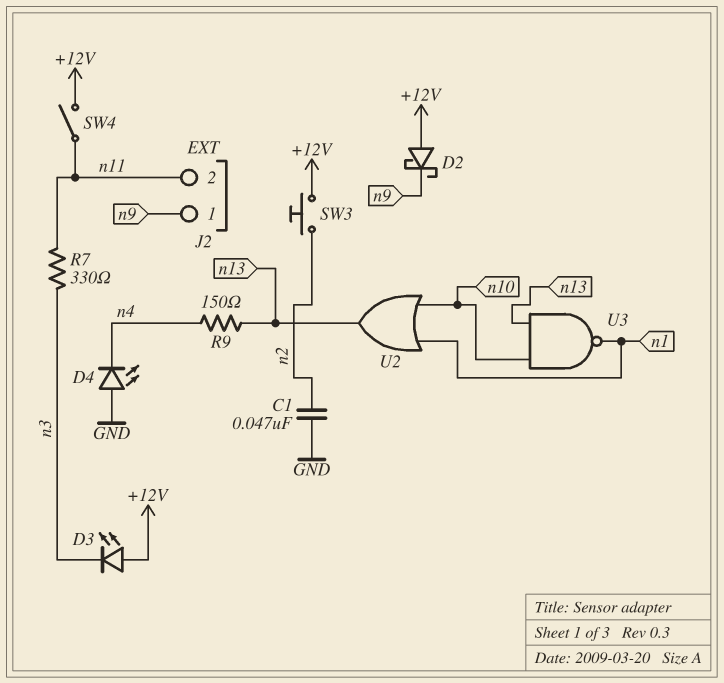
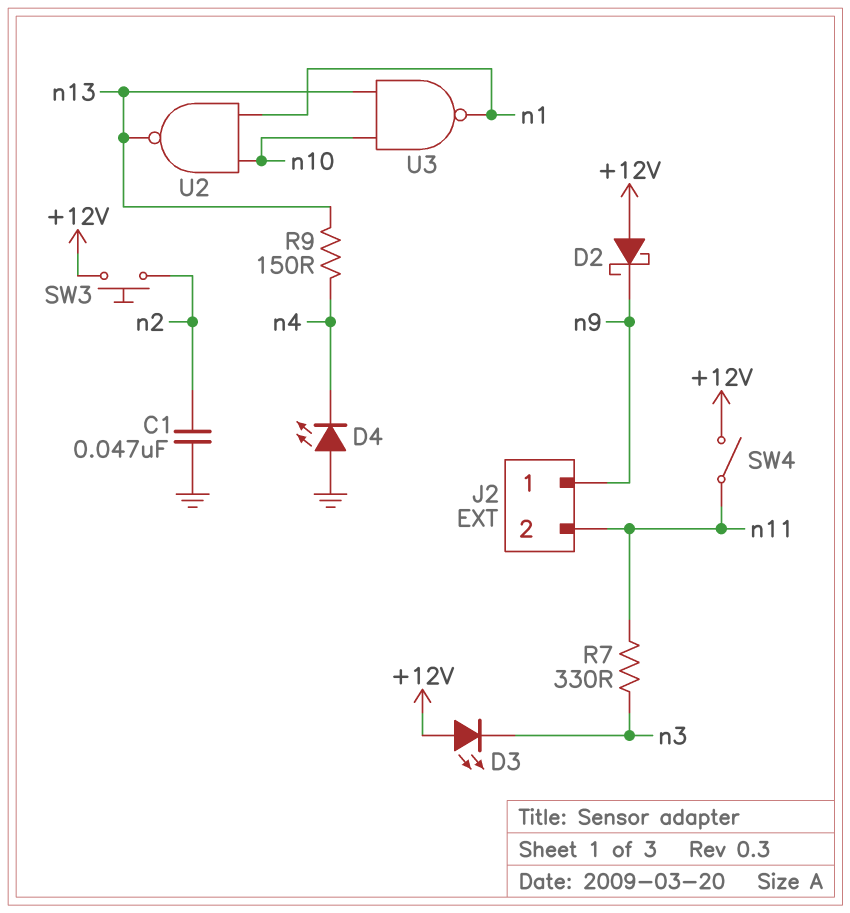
U2: OR (in n1, in n10, out n13) -> NAND (in n1, in n10, out n13)

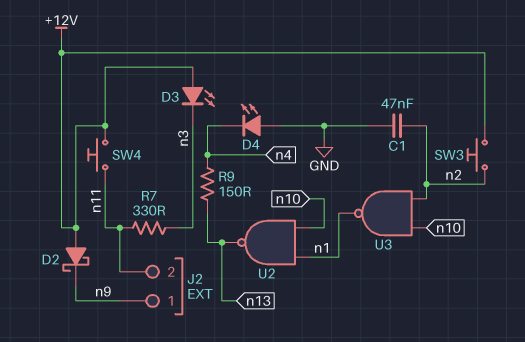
SW4: switch (+12V, n11) -> button (+12V, n11)
U3: NAND (in n10, in n13, out n1) -> NAND (in n2, in n10, out n1)

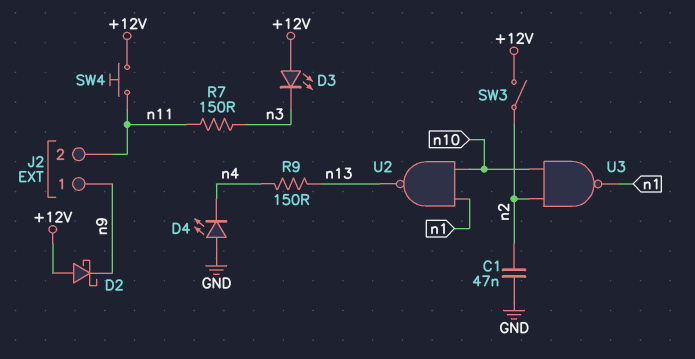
R7: 330 (n3, n11) -> 150 (n3, n11)
SW3: button (+12V, n2) -> switch (+12V, n2)

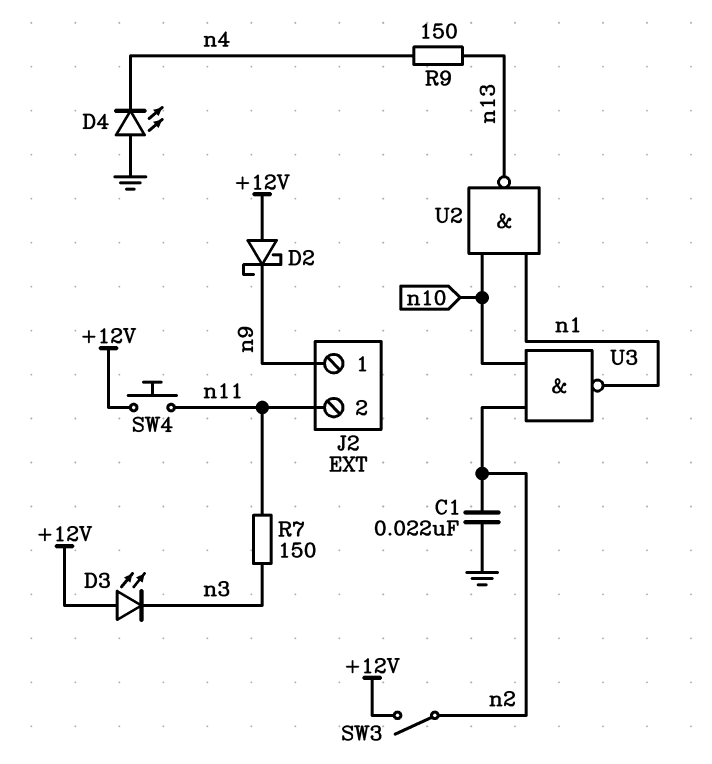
C1: 47nF (GND, n2) -> 22nF (GND, n2)

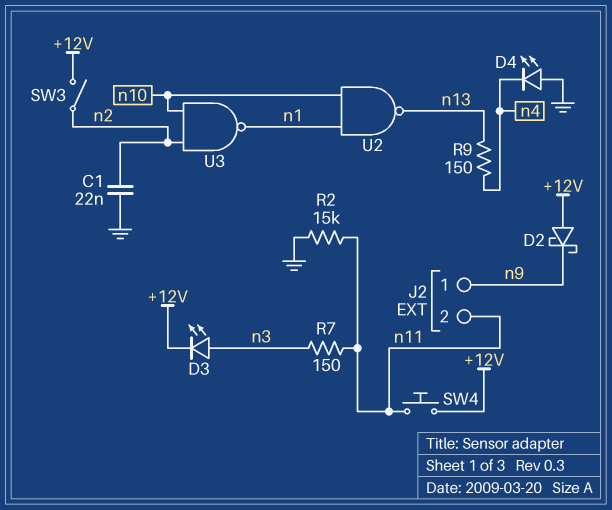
D3: LED (A +12V, K n3) -> LED (A n3, K +12V)
R2: none -> 15k (GND, n11)

